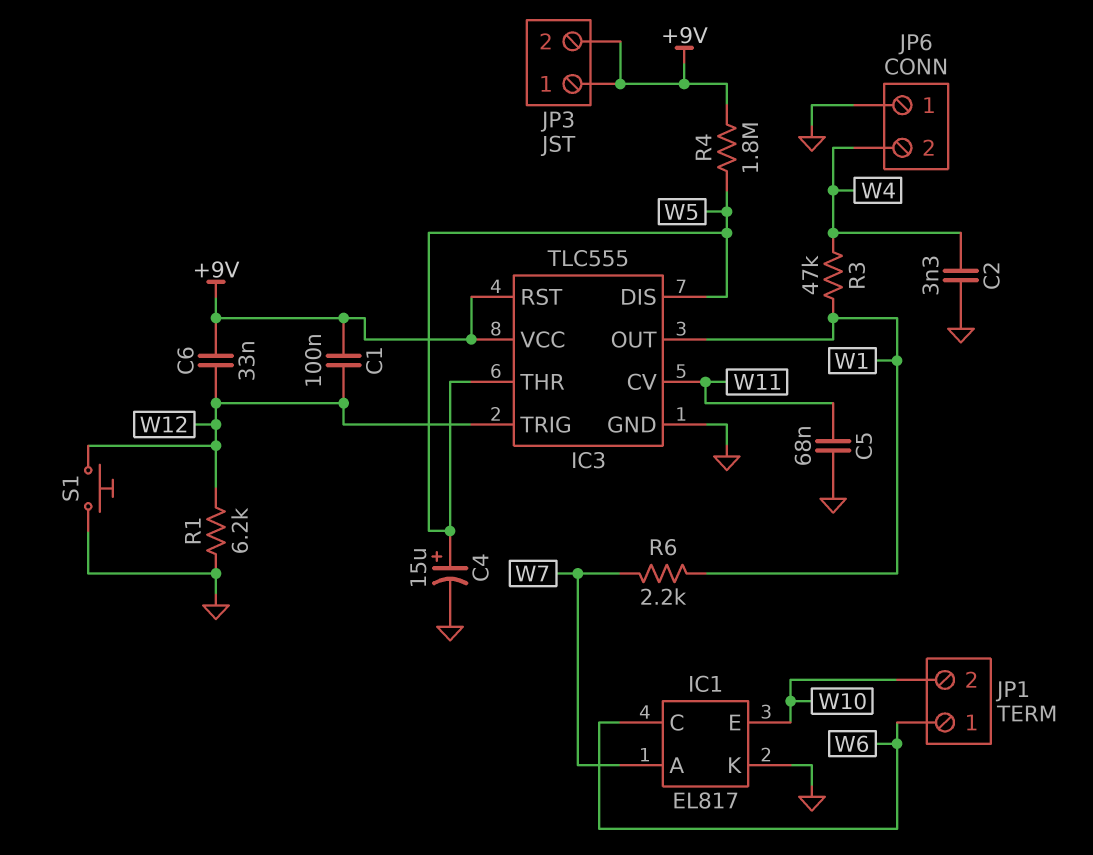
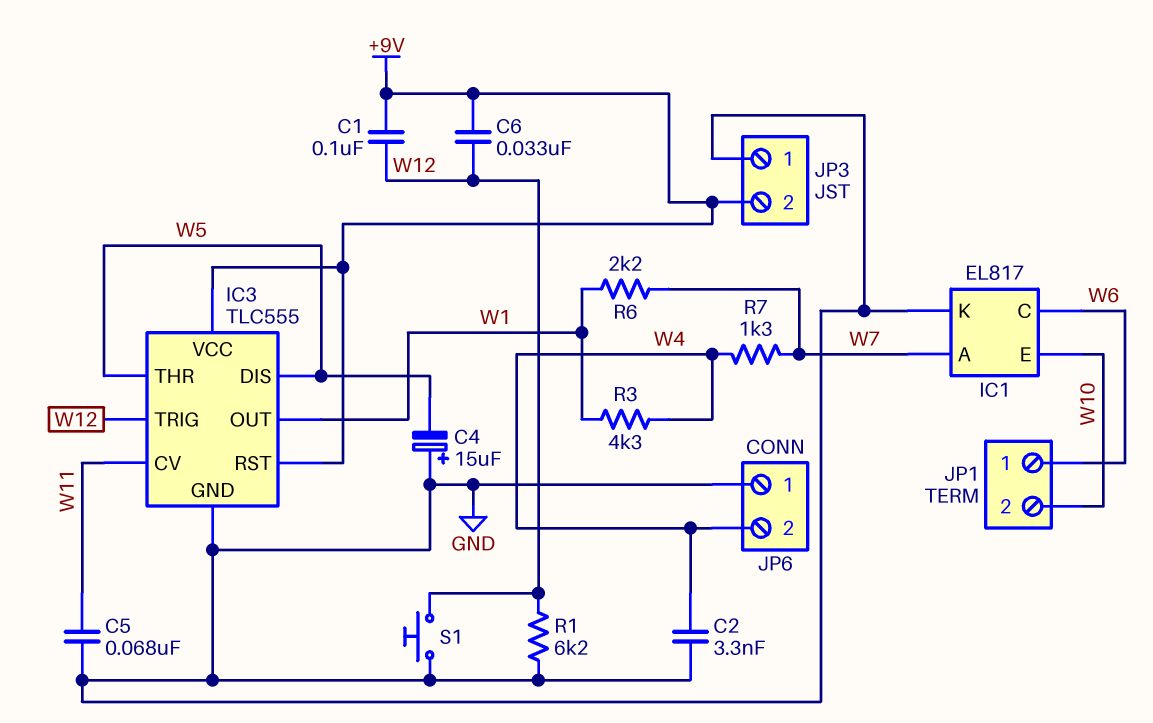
C4: 15uF (plus W5, minus GND) -> 15uF (plus GND, minus W5)
JP3 pin 1: +9V -> GND
R3: 47k (W1, W4) -> 4.3k (W1, W4)
R4: 1.8M (+9V, W5) -> none
R7: none -> 1.3k (W4, W7)

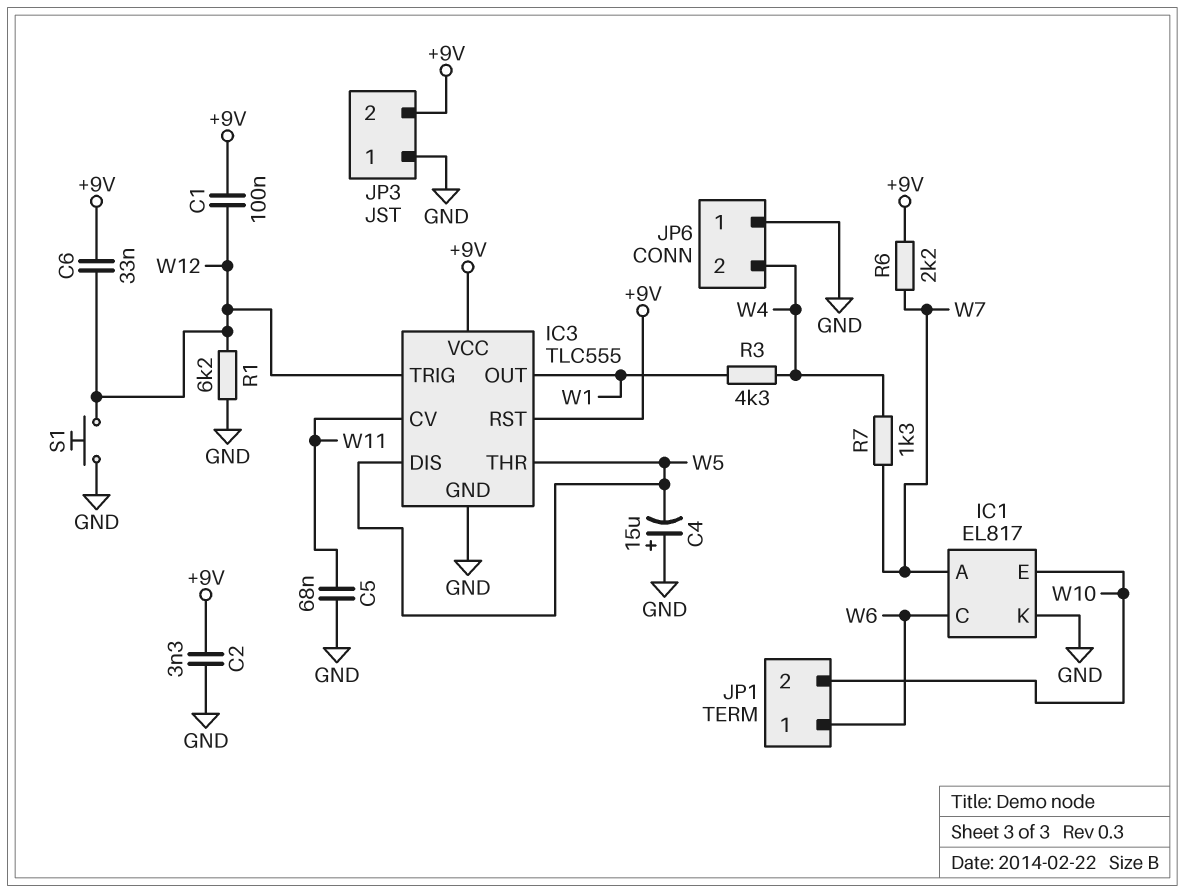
C2: 3.3nF (GND, W4) -> 3.3nF (+9V, GND)
R6: 2.2k (W1, W7) -> 2.2k (+9V, W7)

